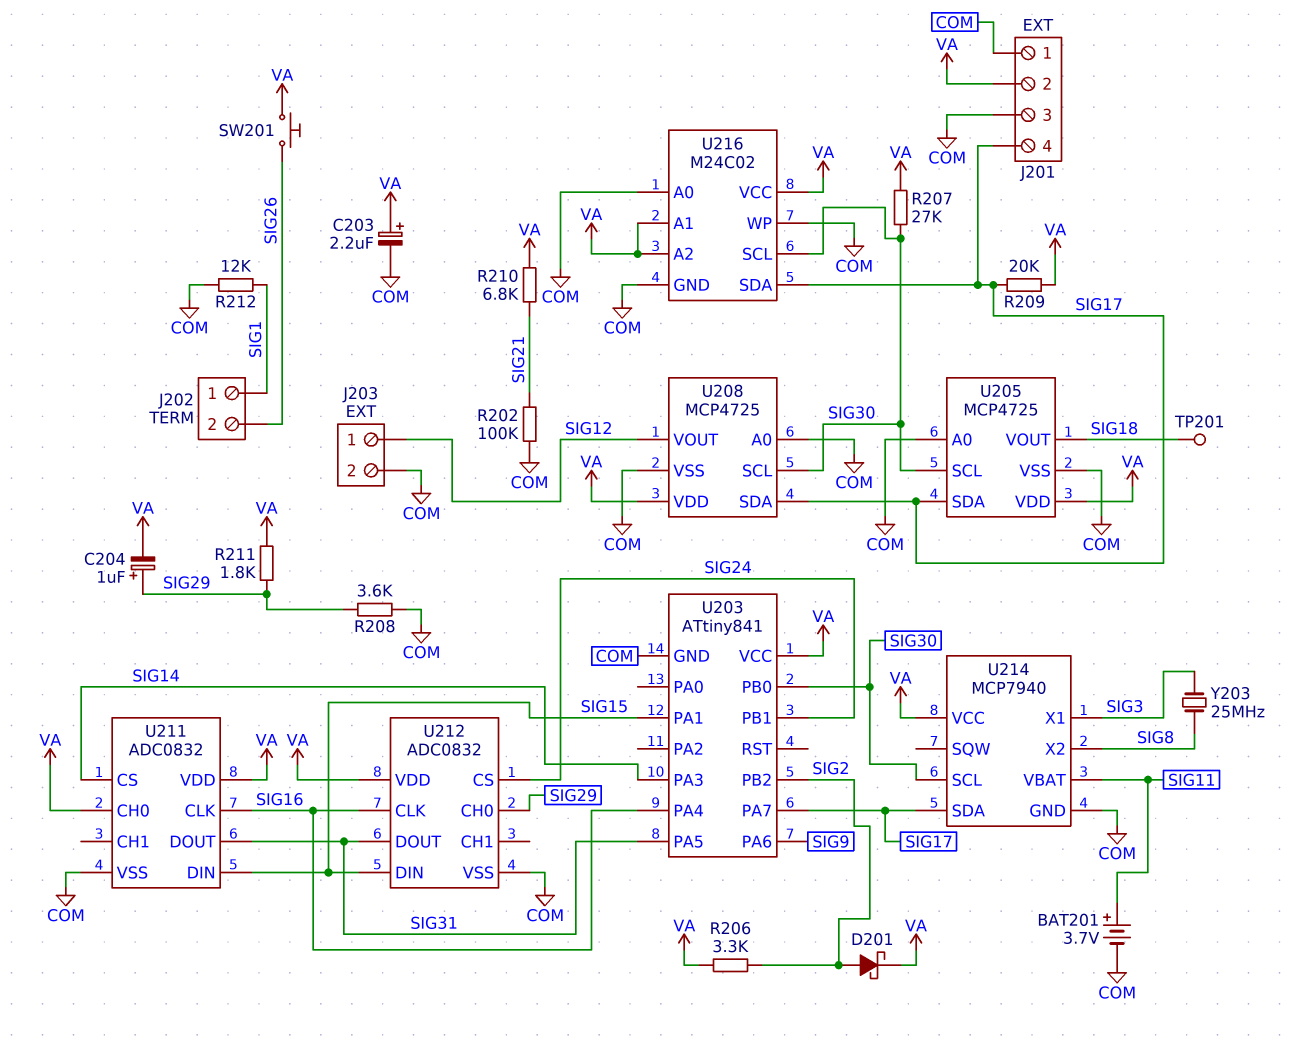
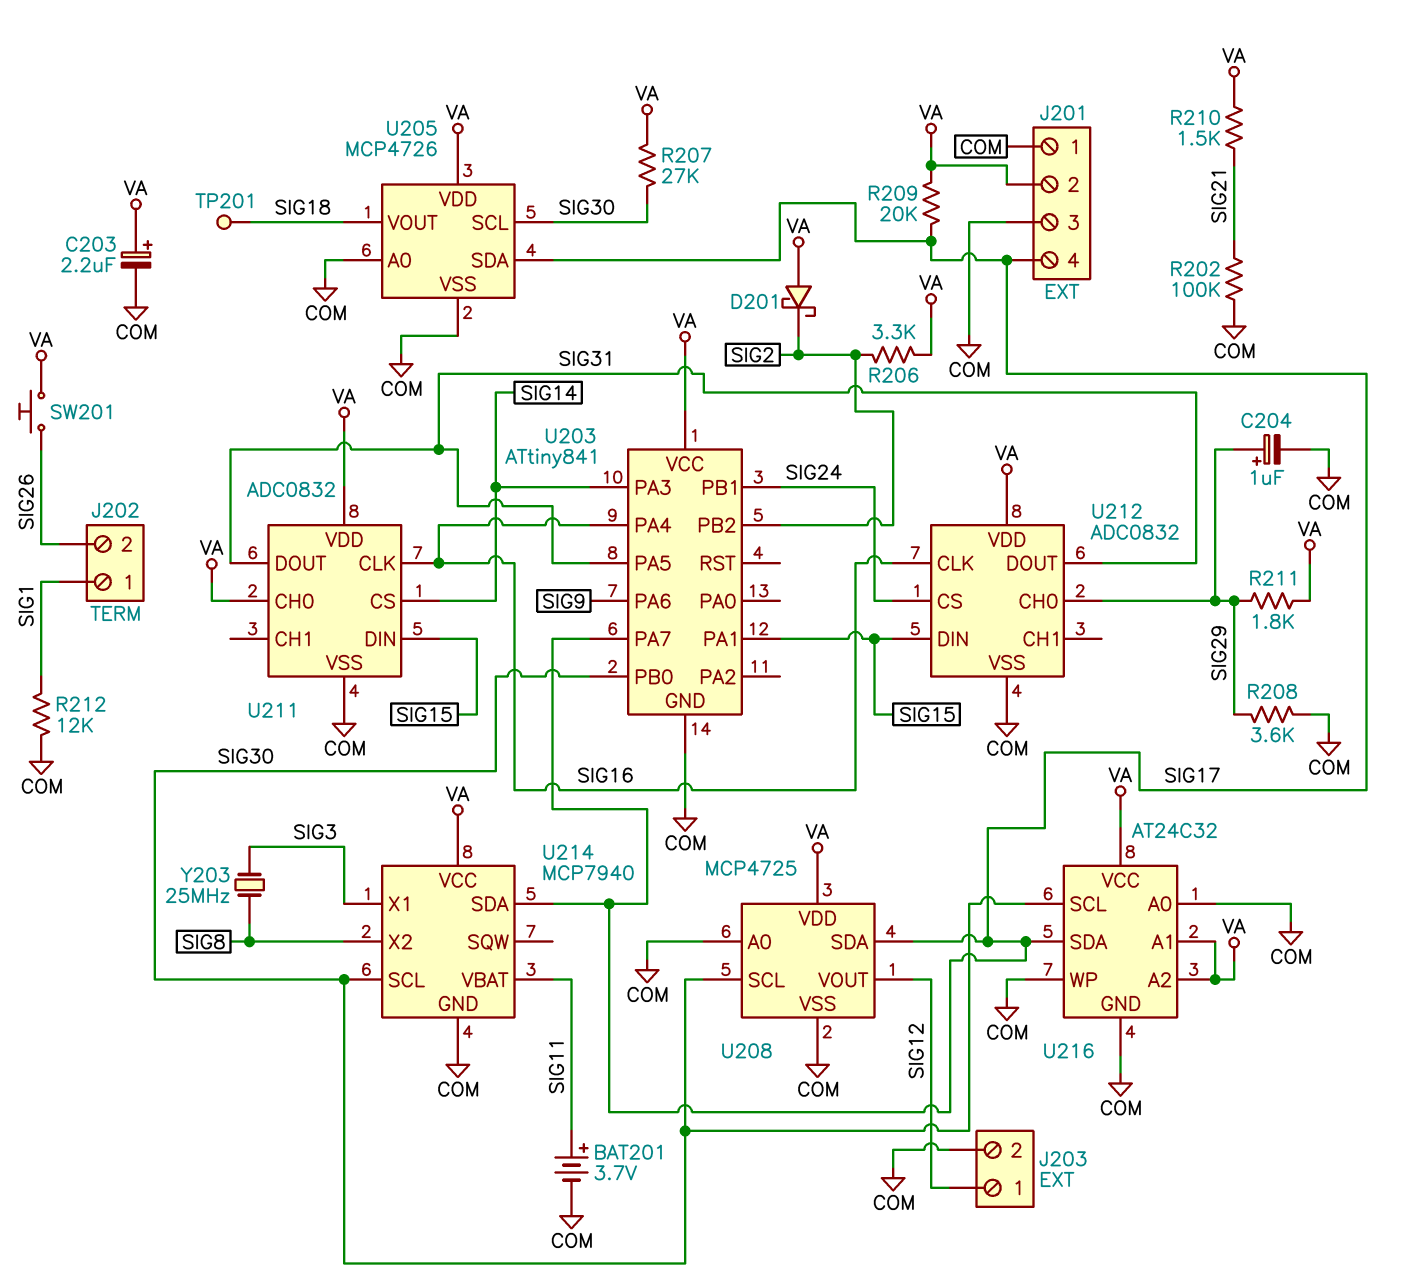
C204: 1uF (plus SIG29, minus VA) -> 1uF (plus SIG29, minus COM)
D201: schottky (A SIG2, K VA) -> schottky (A VA, K SIG2)
R210: 6.8k (SIG21, VA) -> 1.5k (SIG21, VA)
U205: MCP4725 -> MCP4726
U216: M24C02 -> AT24C32

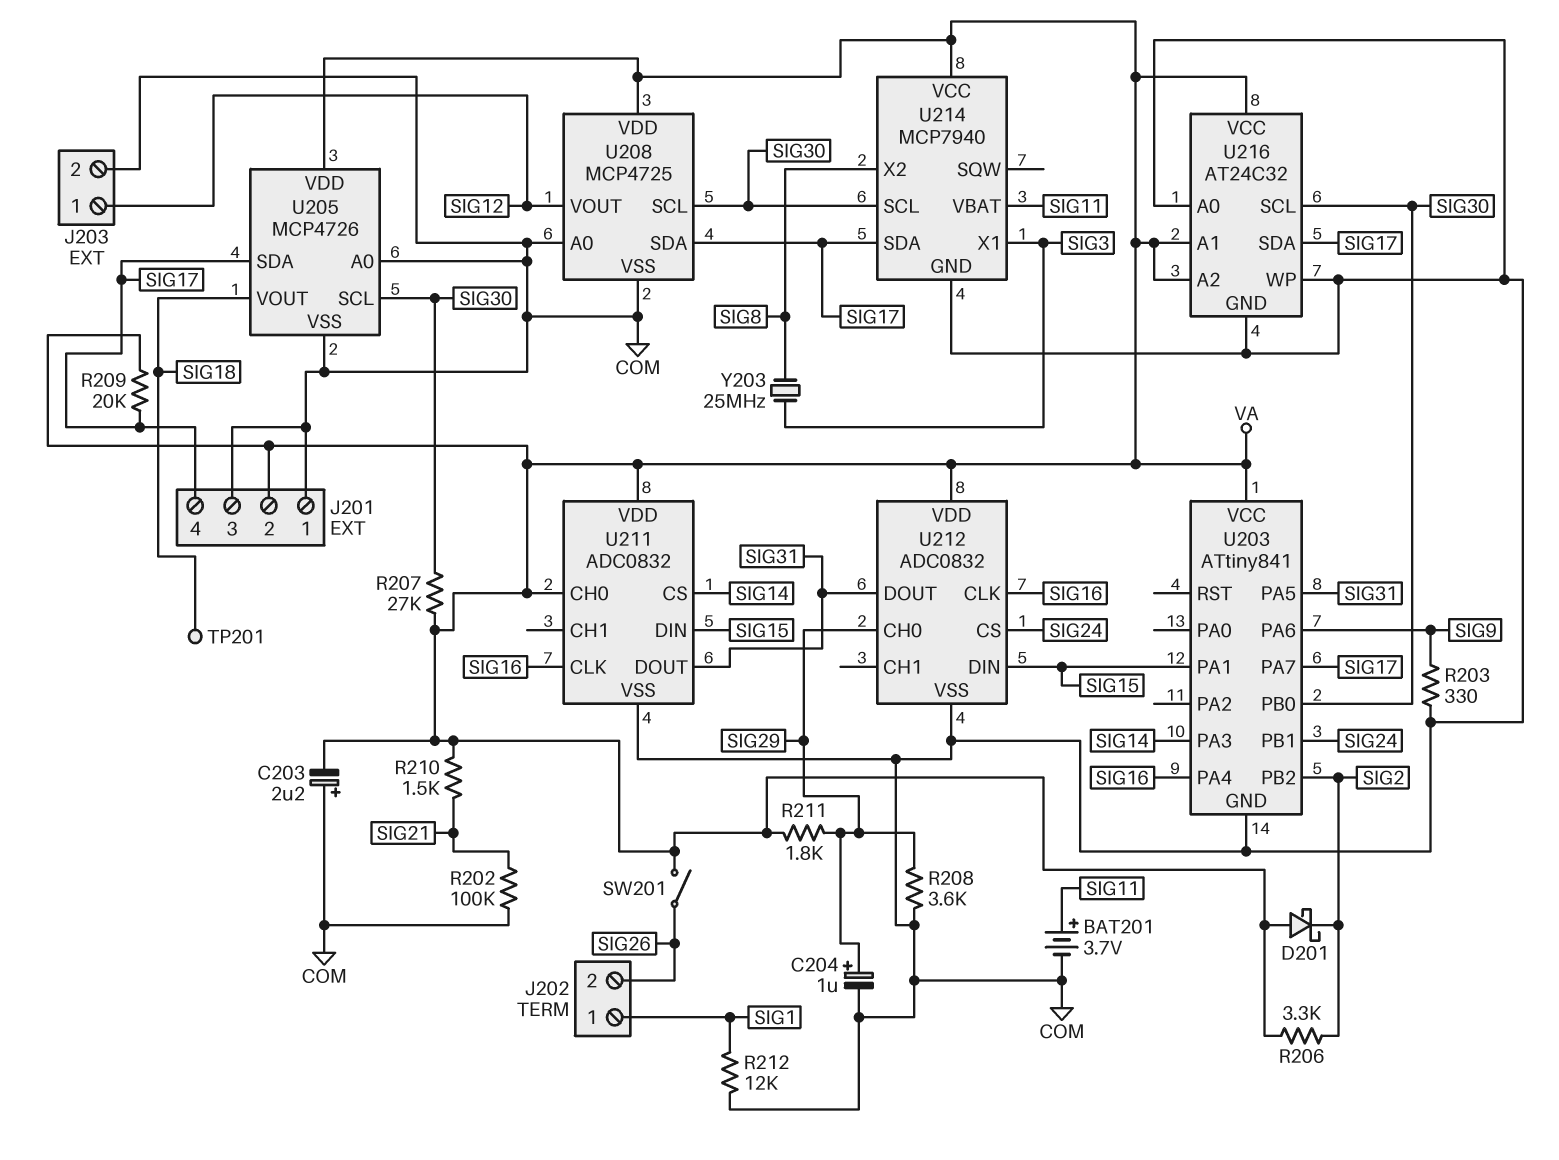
C203: 2.2uF (plus VA, minus COM) -> 2.2uF (plus COM, minus VA)
R203: none -> 330 (COM, SIG9)
SW201: button (SIG26, VA) -> switch (SIG26, VA)

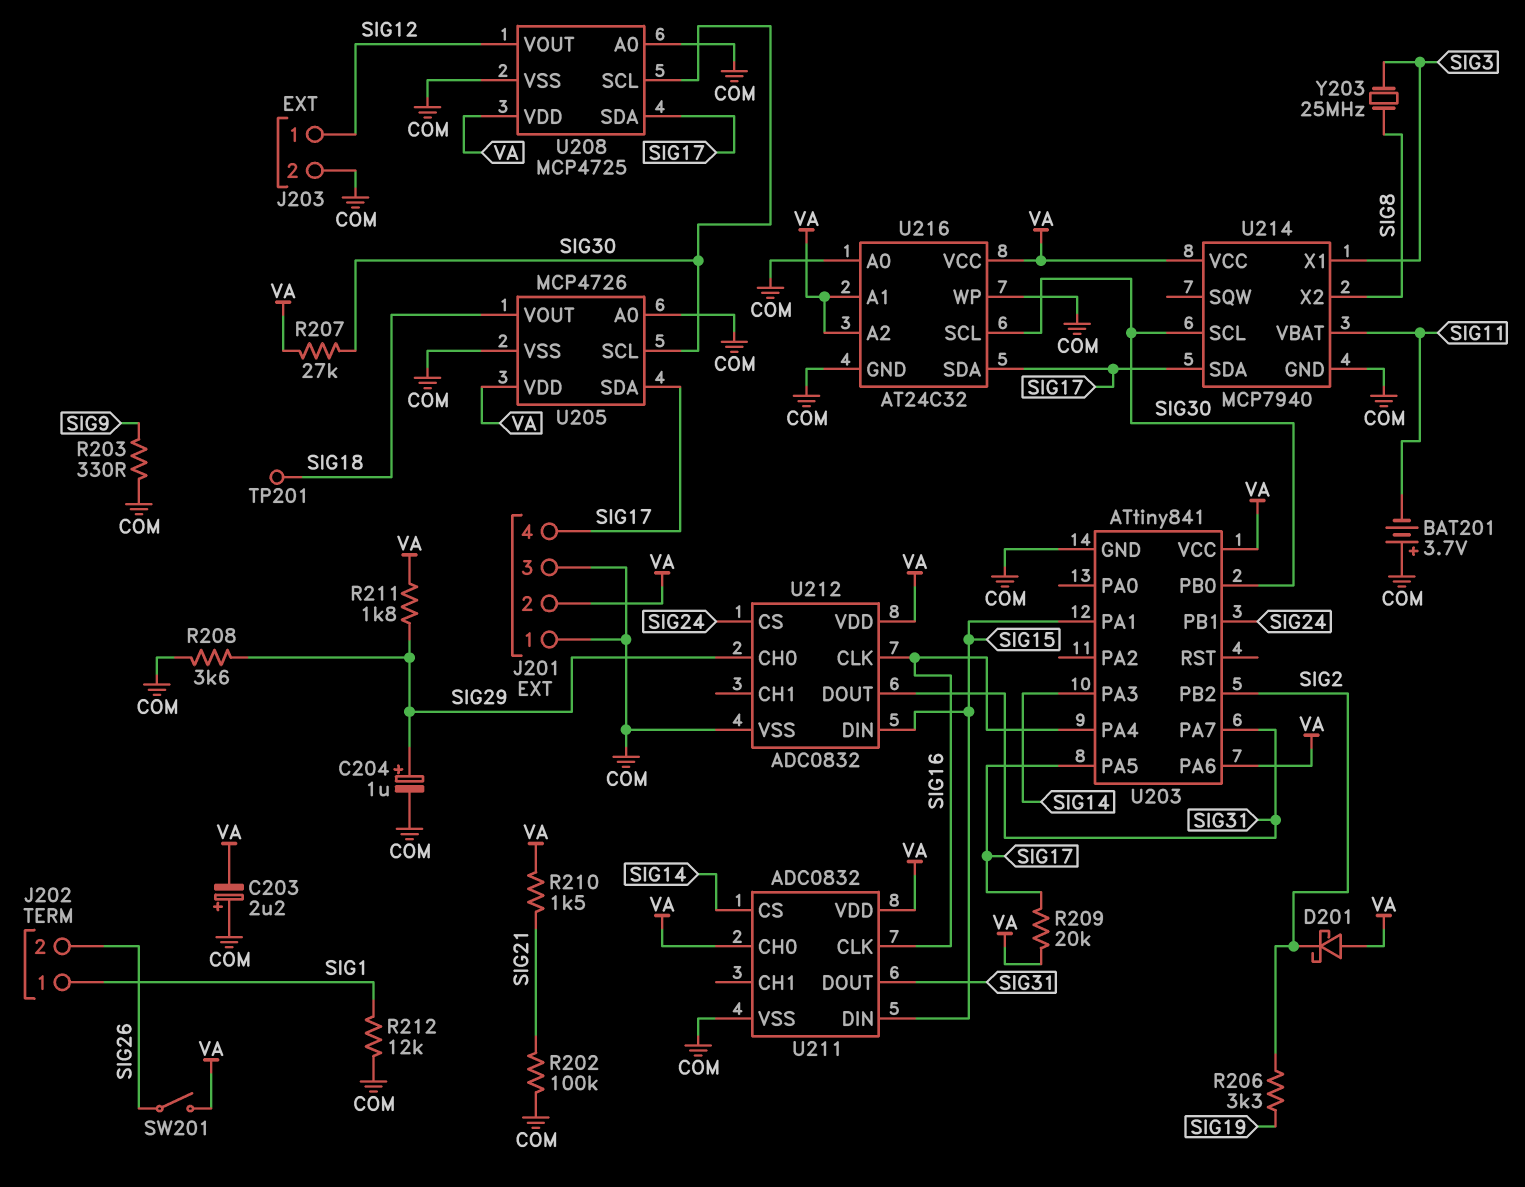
BAT201: 3.7V (plus SIG11, minus COM) -> 3.7V (plus COM, minus SIG11)
R206: 3.3k (SIG2, VA) -> 3.3k (SIG2, SIG19)
U203 pin PA5: SIG31 -> SIG17
U203 pin PA6: SIG9 -> VA
U203 pin PA7: SIG17 -> SIG31

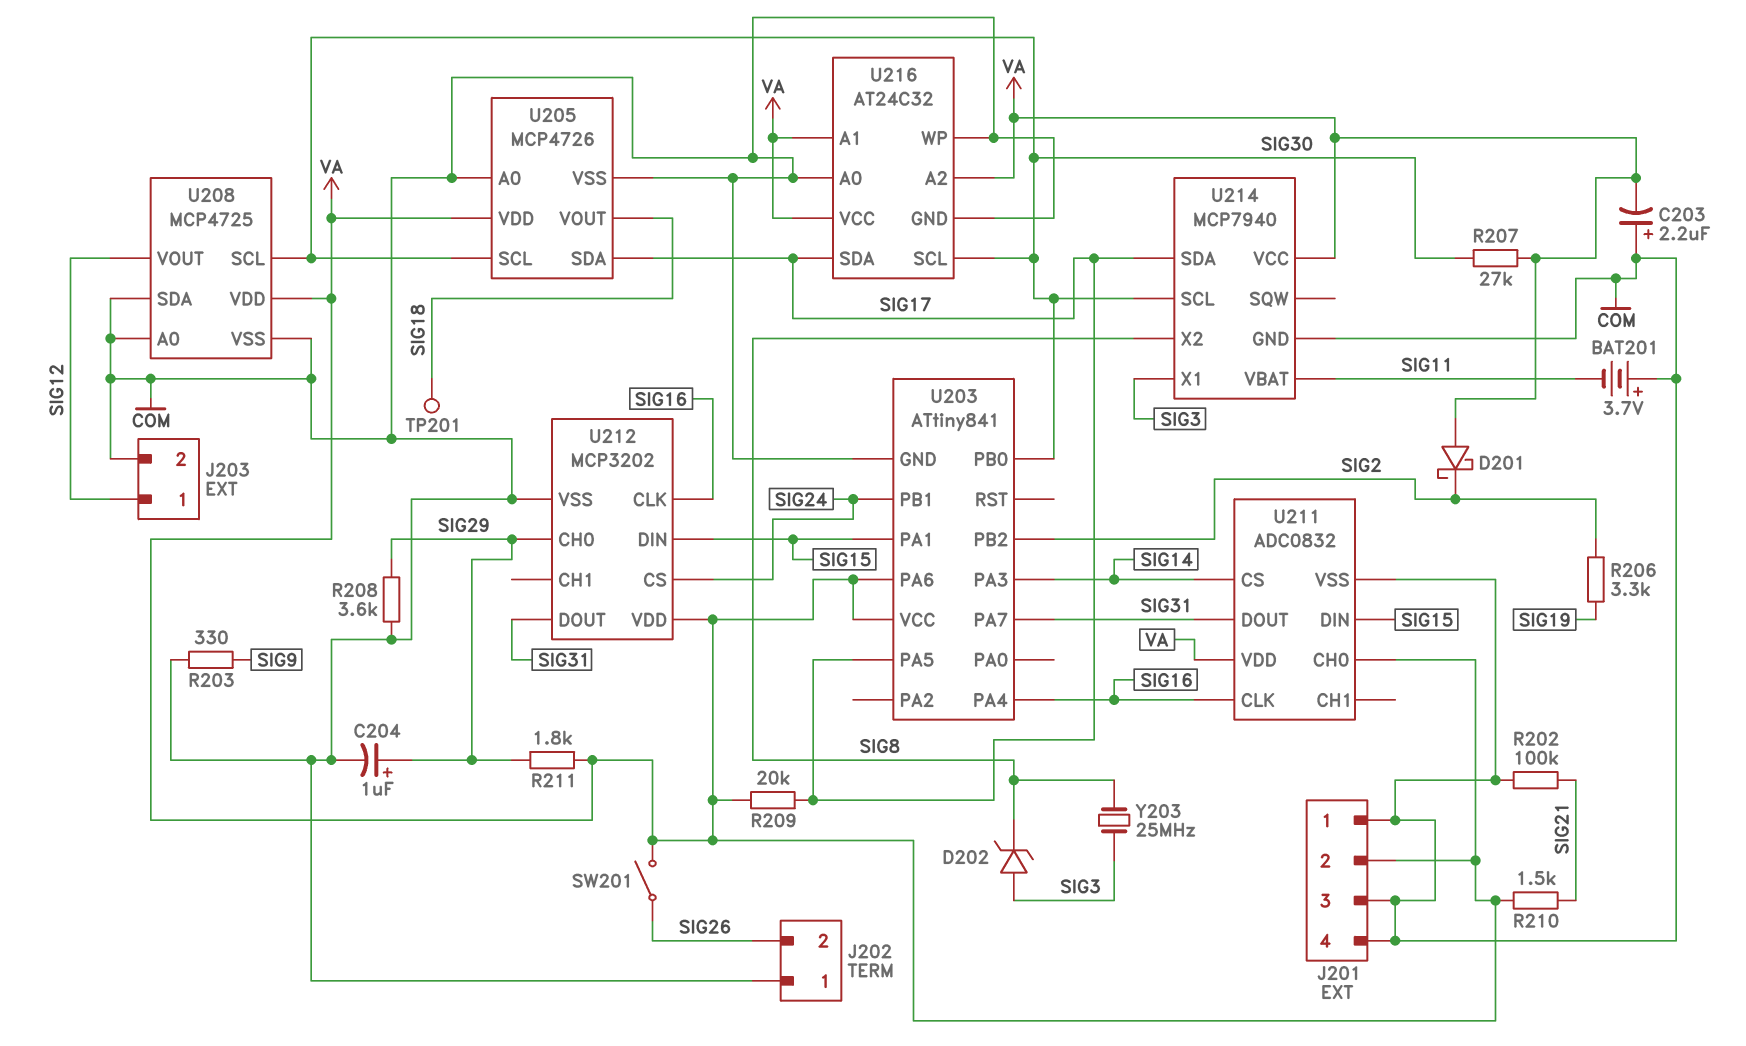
D202: none -> zener (A SIG3, K SIG8)
J201 pin 4: SIG17 -> COM
J202 pin 1: SIG1 -> COM
R212: 12k (COM, SIG1) -> none
U208 pin SDA: SIG17 -> COM
U212: ADC0832 -> MCP3202

